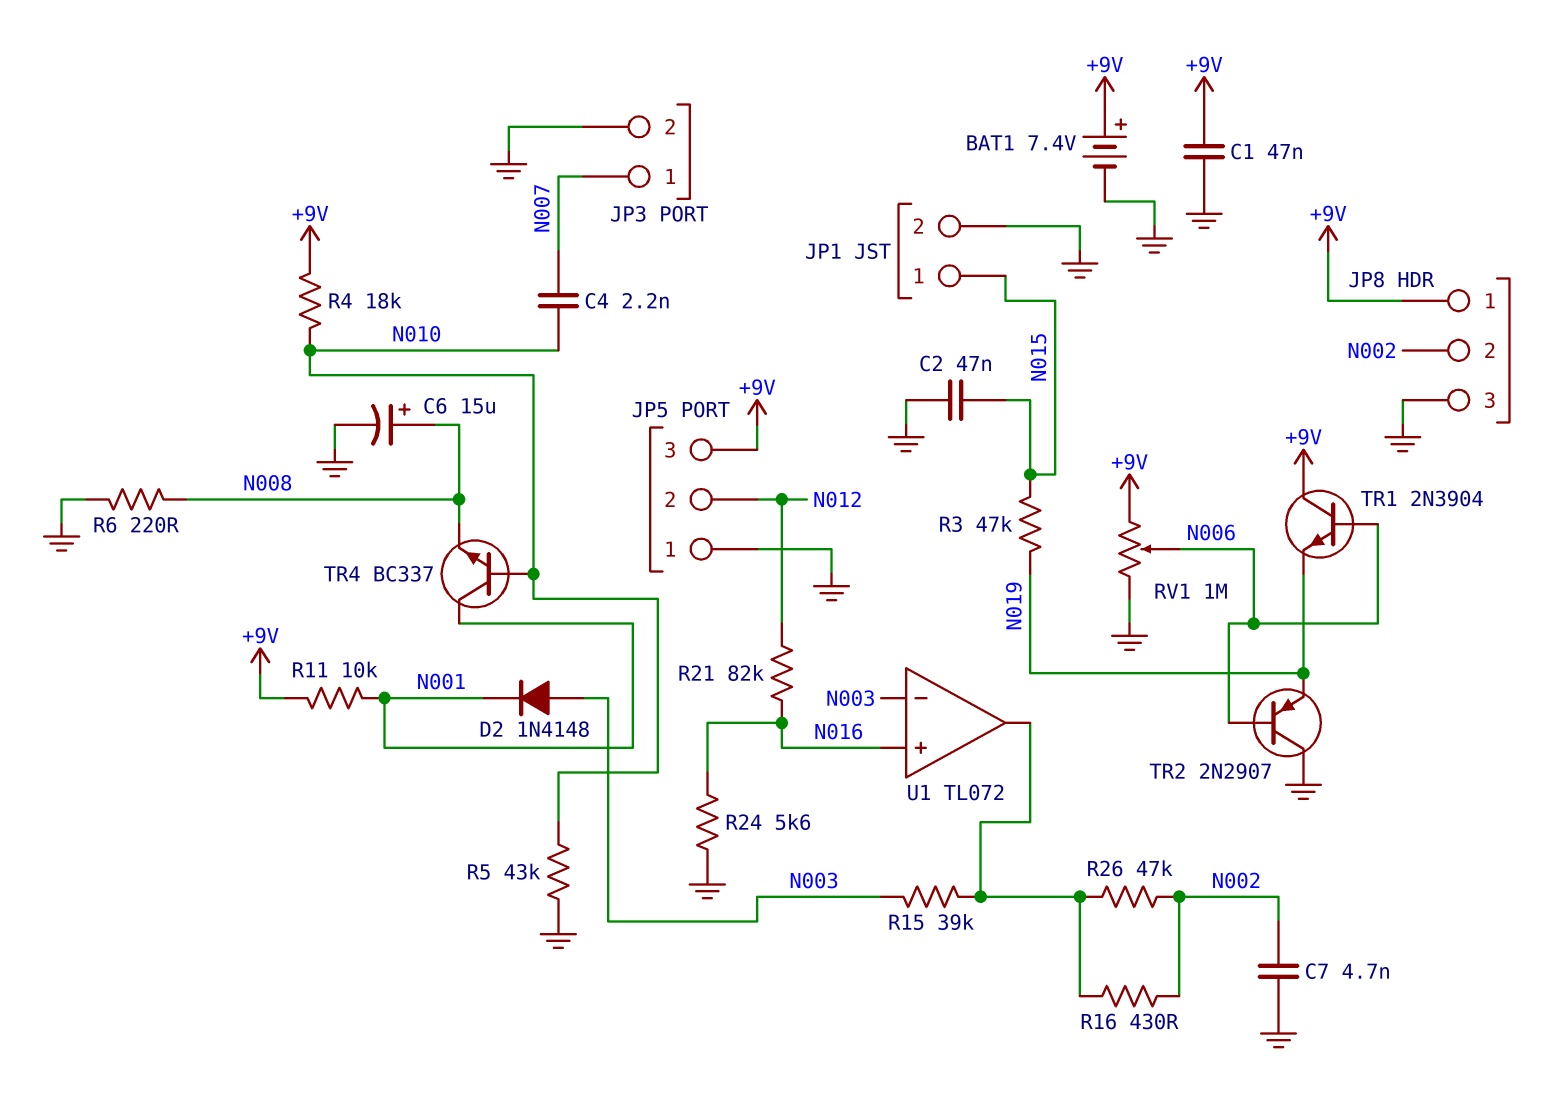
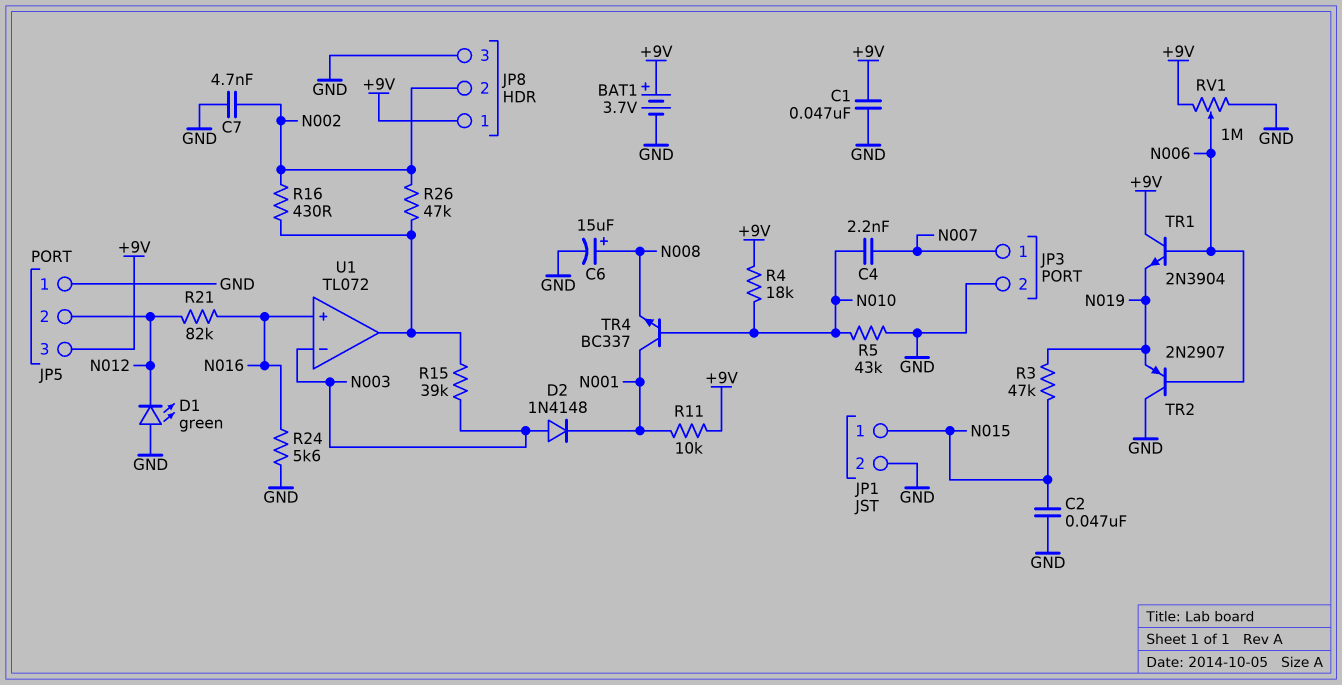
BAT1: 7.4V (plus +9V, minus GND) -> 3.7V (plus +9V, minus GND)
D1: none -> LED green (A GND, K N012)
R6: 220 (GND, N008) -> none

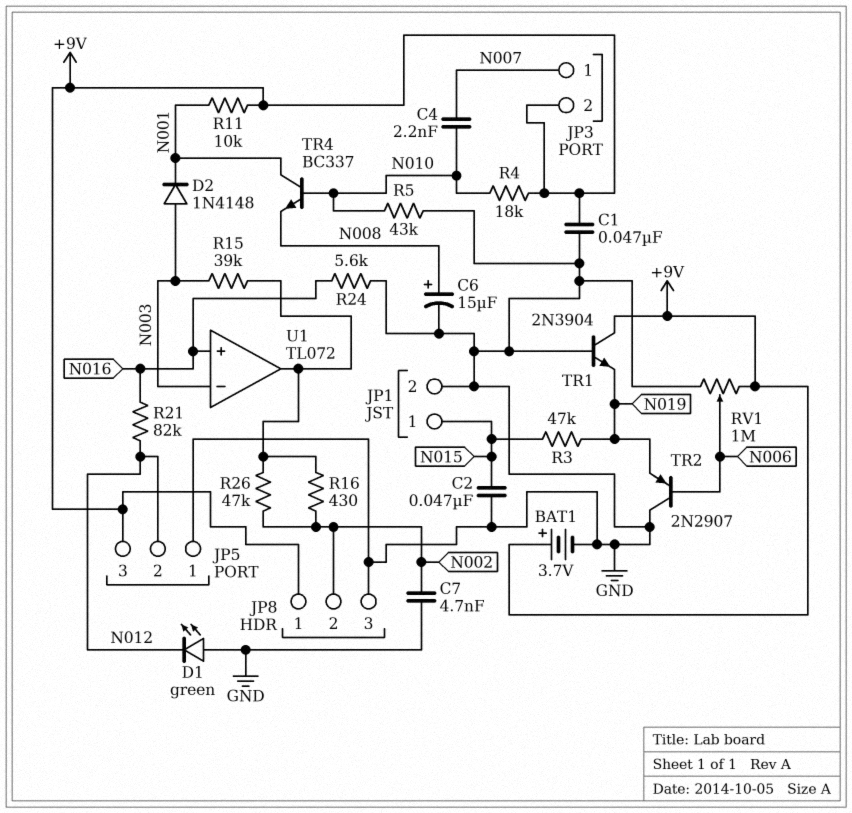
JP3 pin 2: GND -> +9V
TR1: NPN 2N3904 (B N006, C +9V, E N019) -> NPN 2N3904 (B GND, C +9V, E N019)

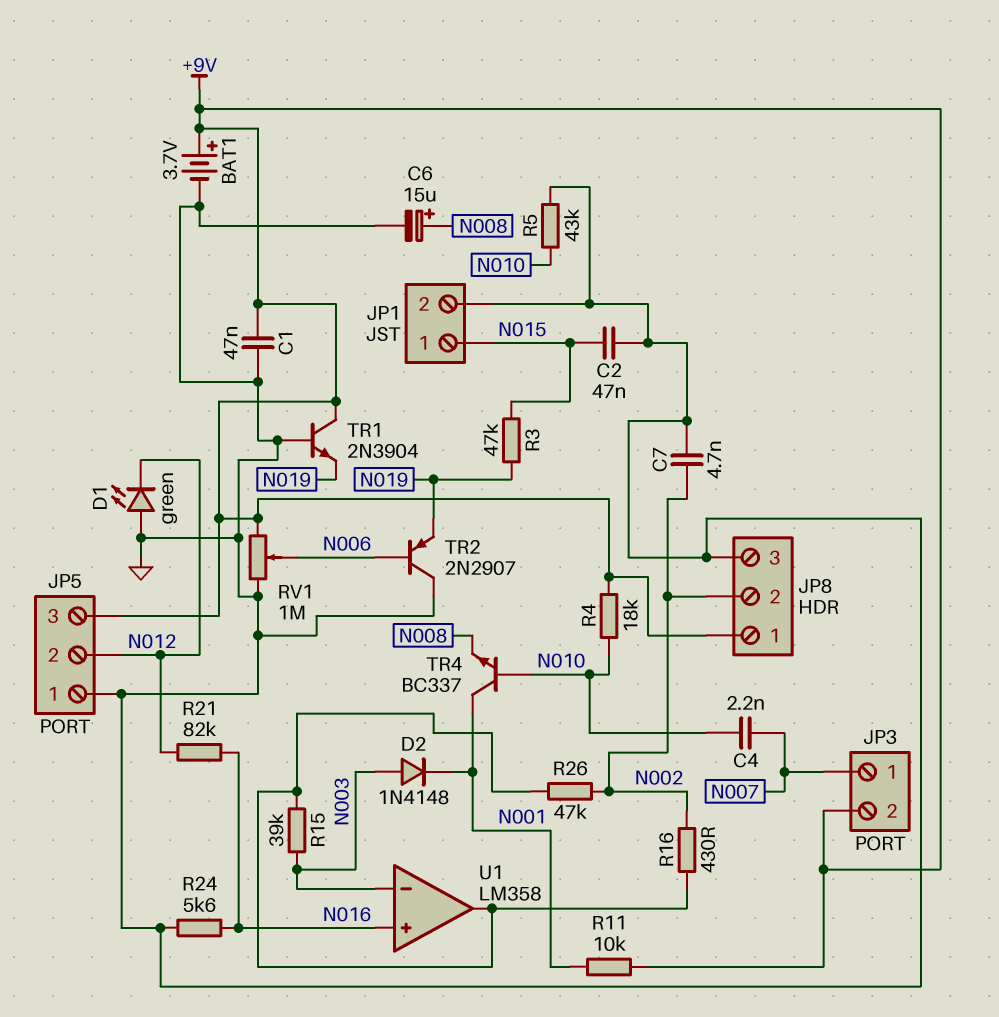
U1: TL072 -> LM358

